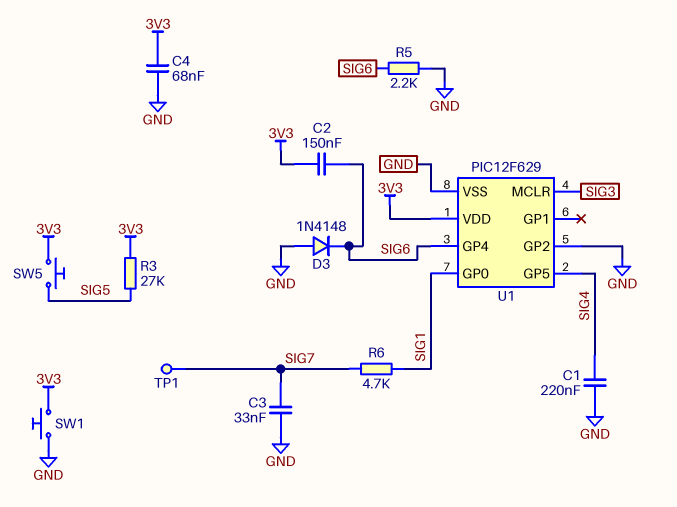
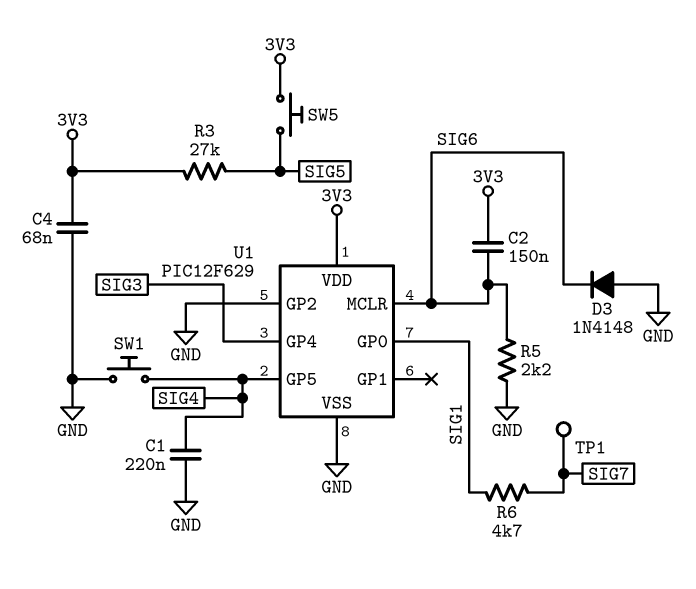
C3: 33nF (GND, SIG7) -> none
SW1: button (3V3, GND) -> button (GND, SIG4)
U1 pin GP4: SIG6 -> SIG3
U1 pin MCLR: SIG3 -> SIG6

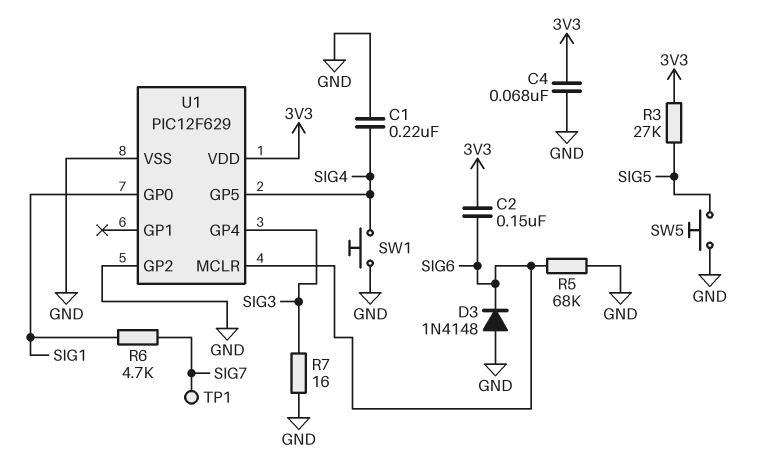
R5: 2.2k (GND, SIG6) -> 68k (GND, SIG6)
R7: none -> 16 (GND, SIG3)
SW5: button (3V3, SIG5) -> button (GND, SIG5)

